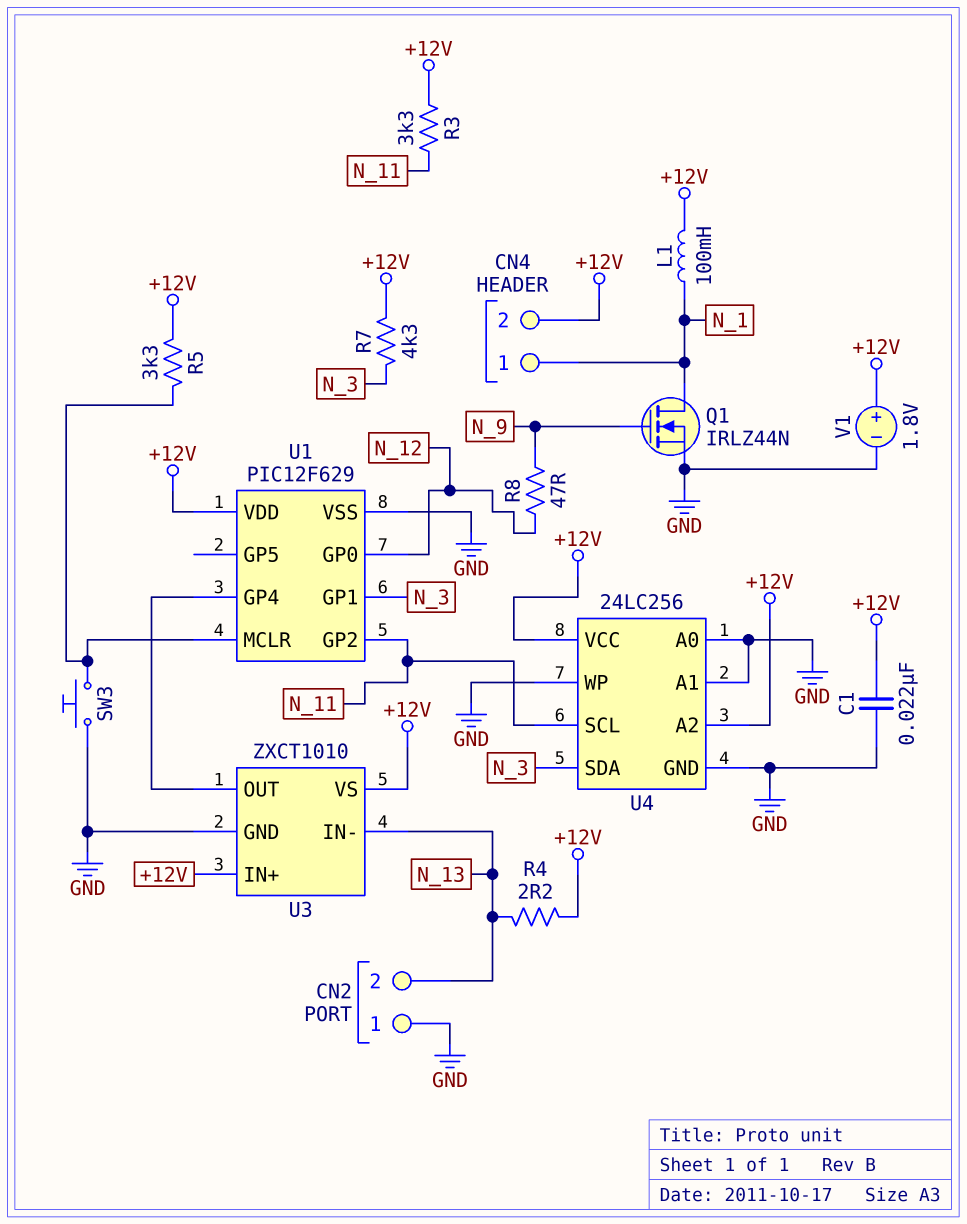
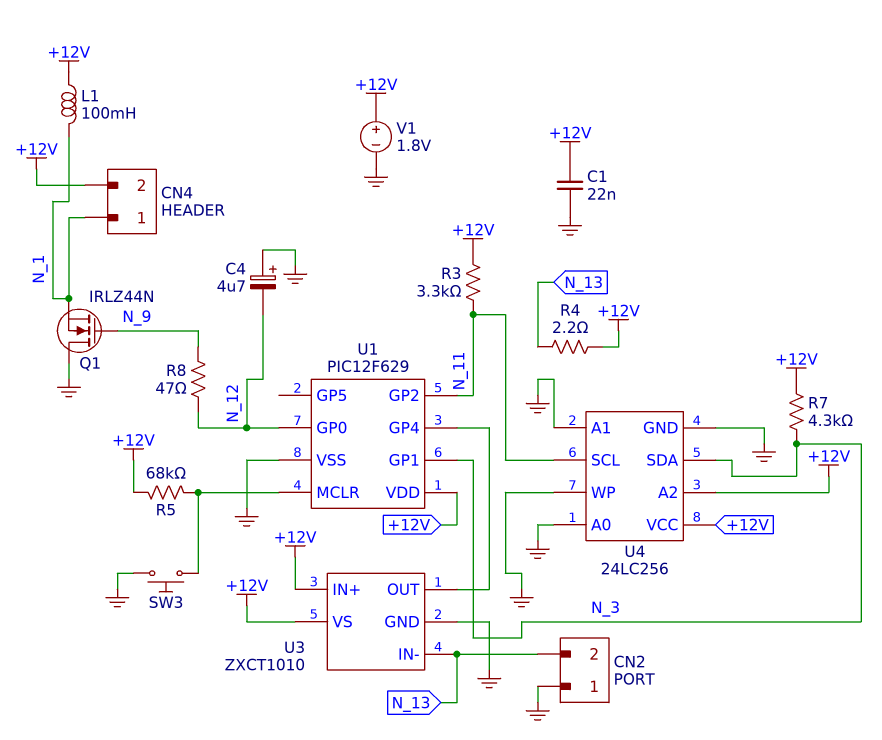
C4: none -> 4.7uF (plus GND, minus N_12)
Q1: NMOS IRLZ44N (G N_9, D N_1, S GND) -> NMOS IRLZ44N (G N_9, D GND, S N_1)
R5: 3.3k (+12V, U1/MCLR) -> 68k (+12V, U1/MCLR)

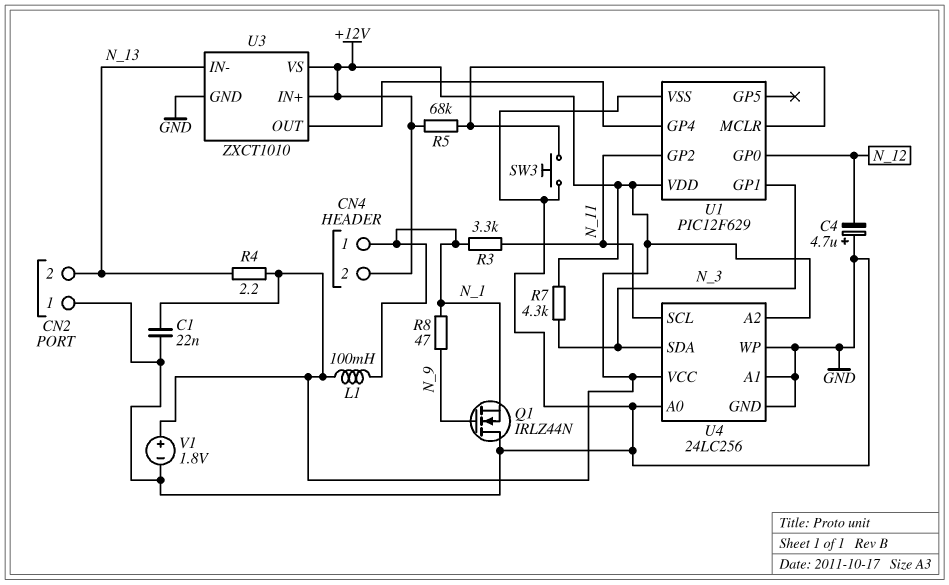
R3: 3.3k (+12V, N_11) -> 3.3k (N_1, N_11)
R8: 47 (N_9, N_12) -> 47 (N_1, N_9)

